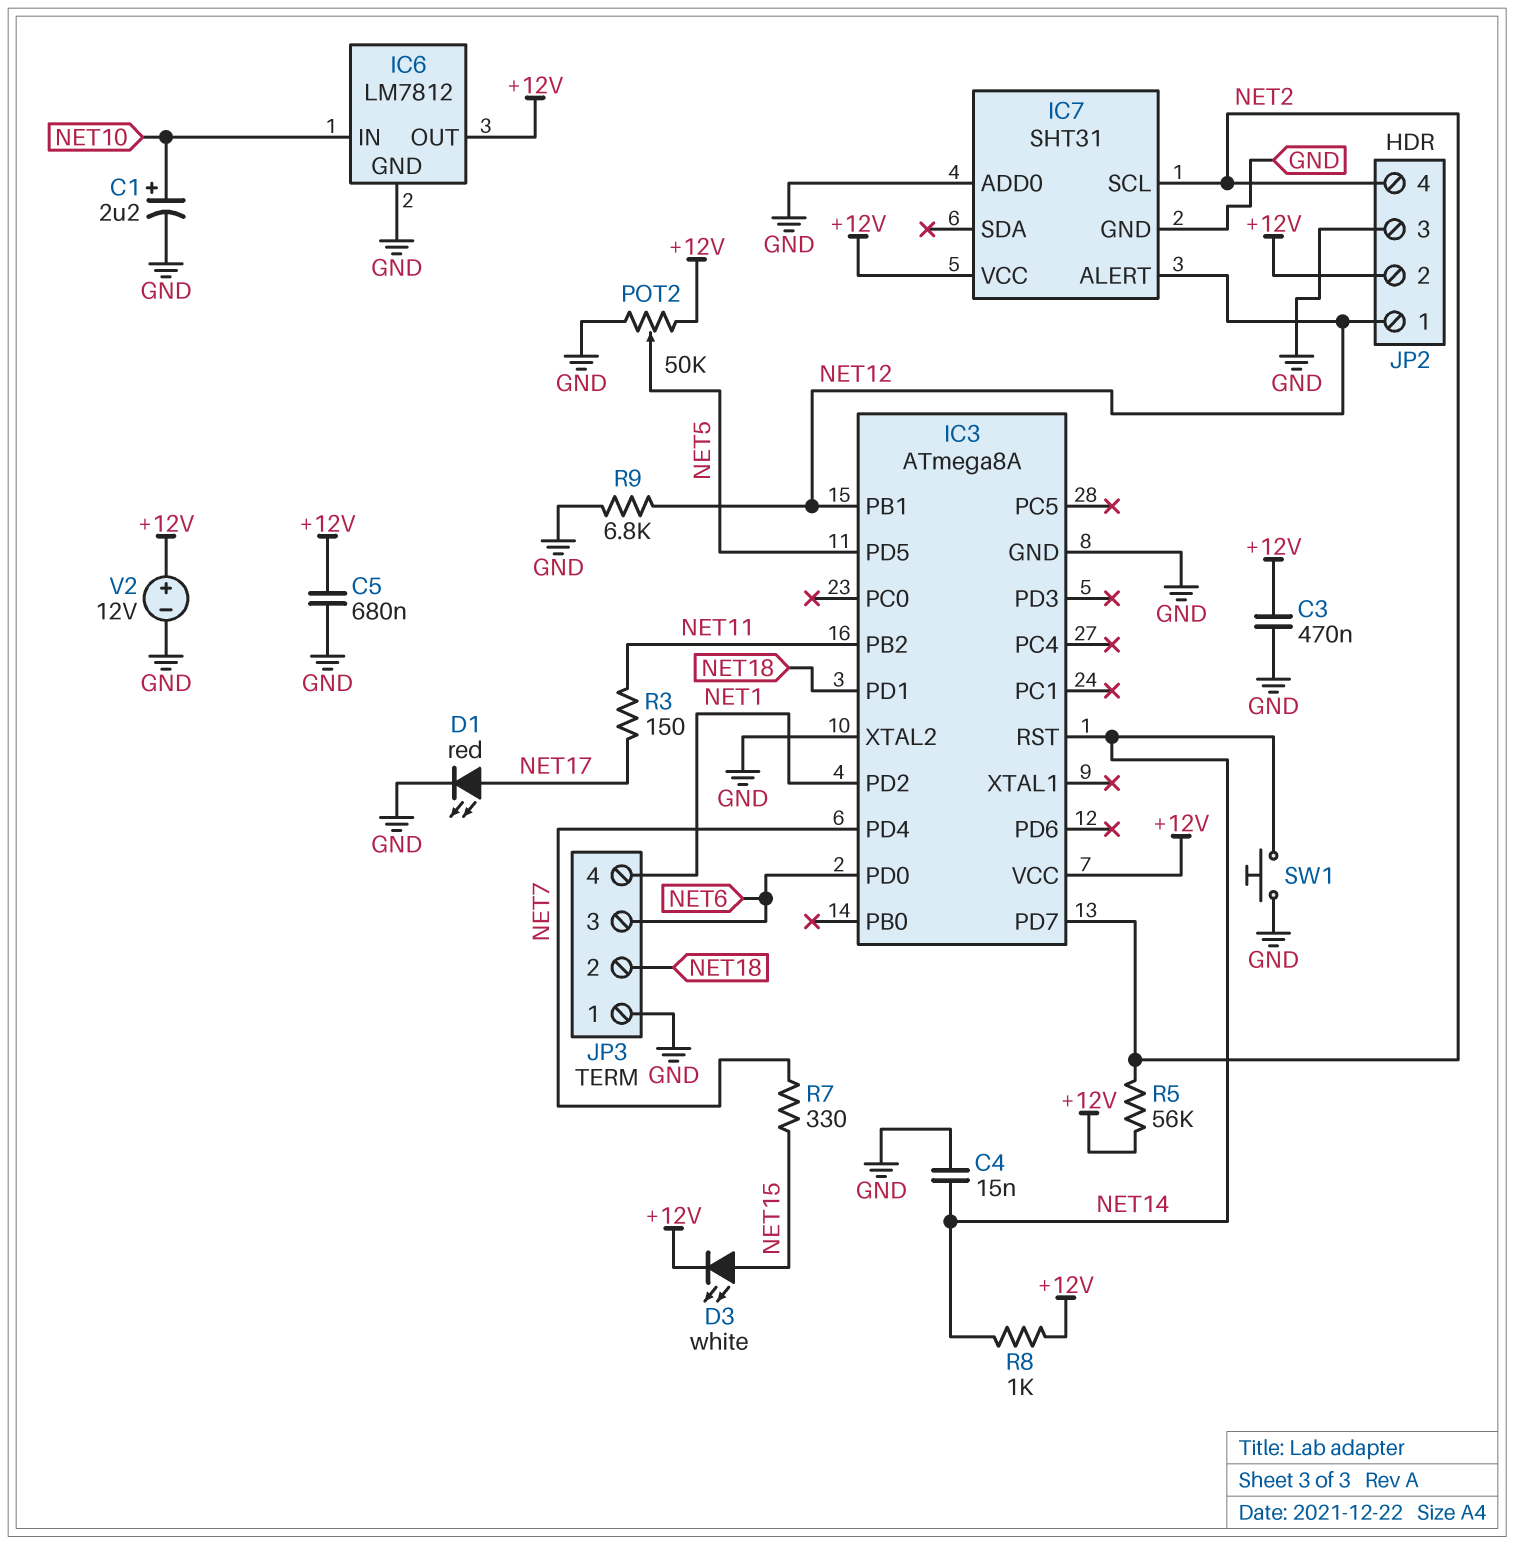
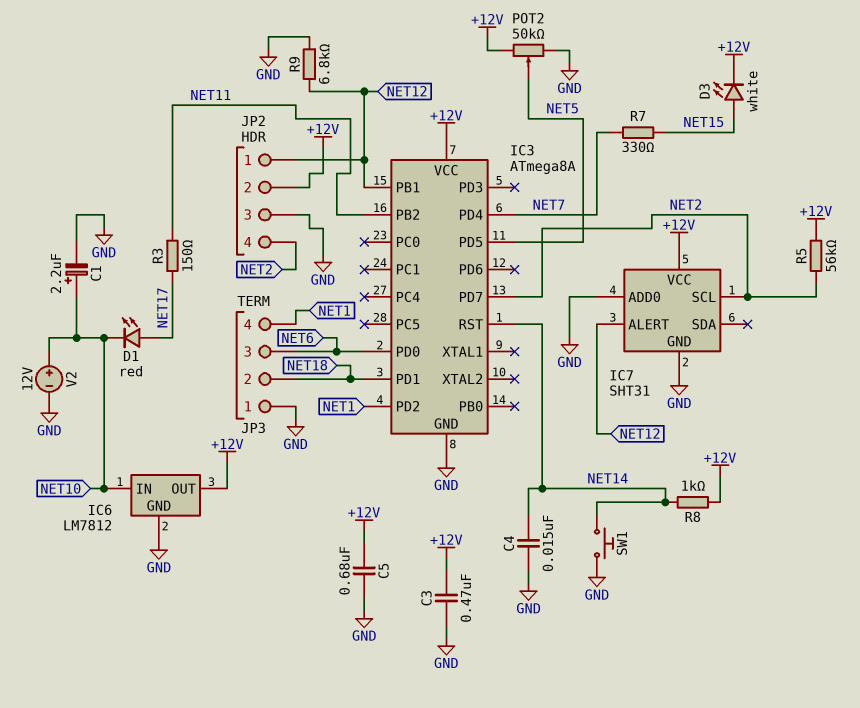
D1: LED red (A NET17, K GND) -> LED red (A NET17, K NET10)
IC3 pin XTAL2: GND -> none
V2: 12V (plus +12V, minus GND) -> 12V (plus NET10, minus GND)

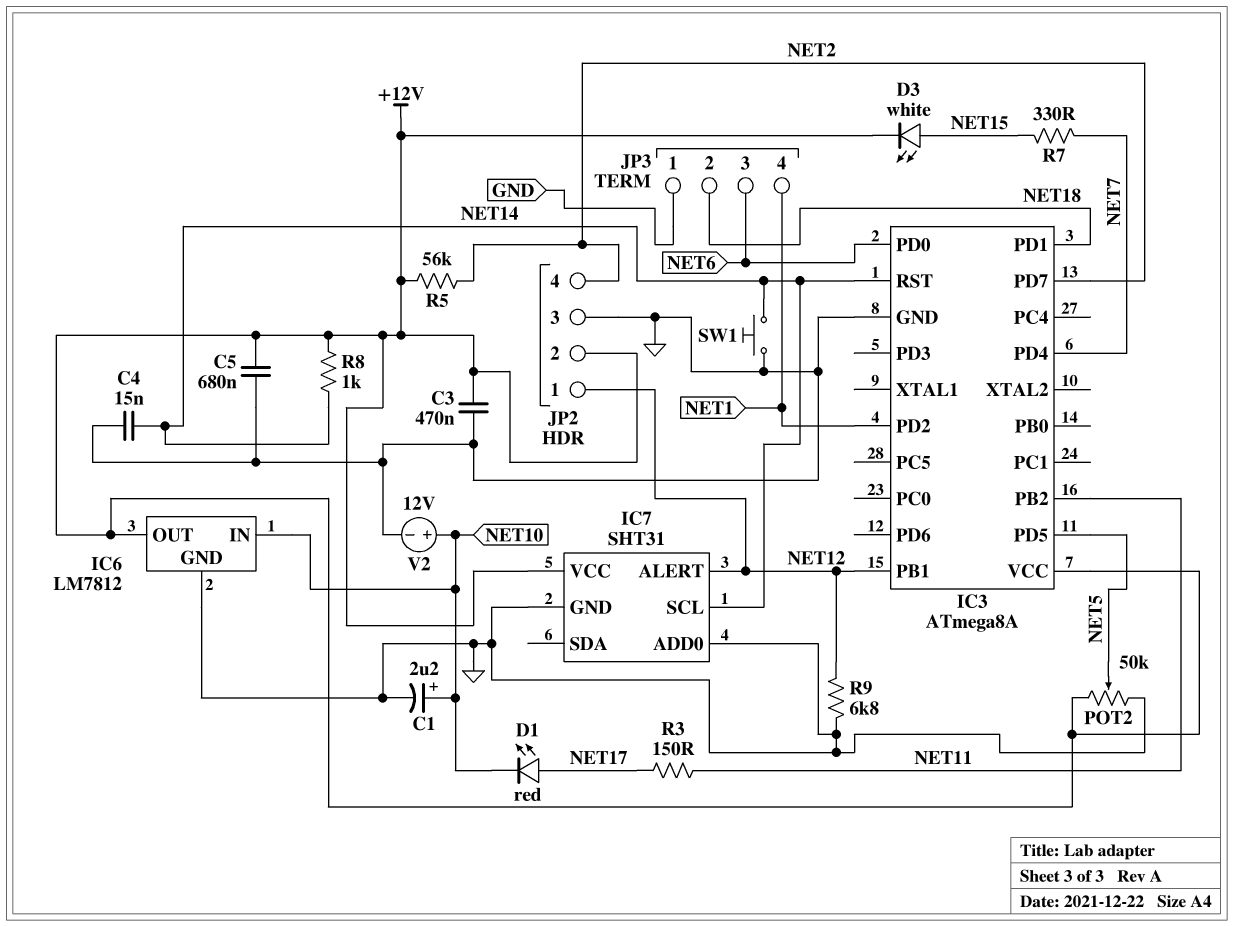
IC7 pin SCL: NET2 -> NET14

